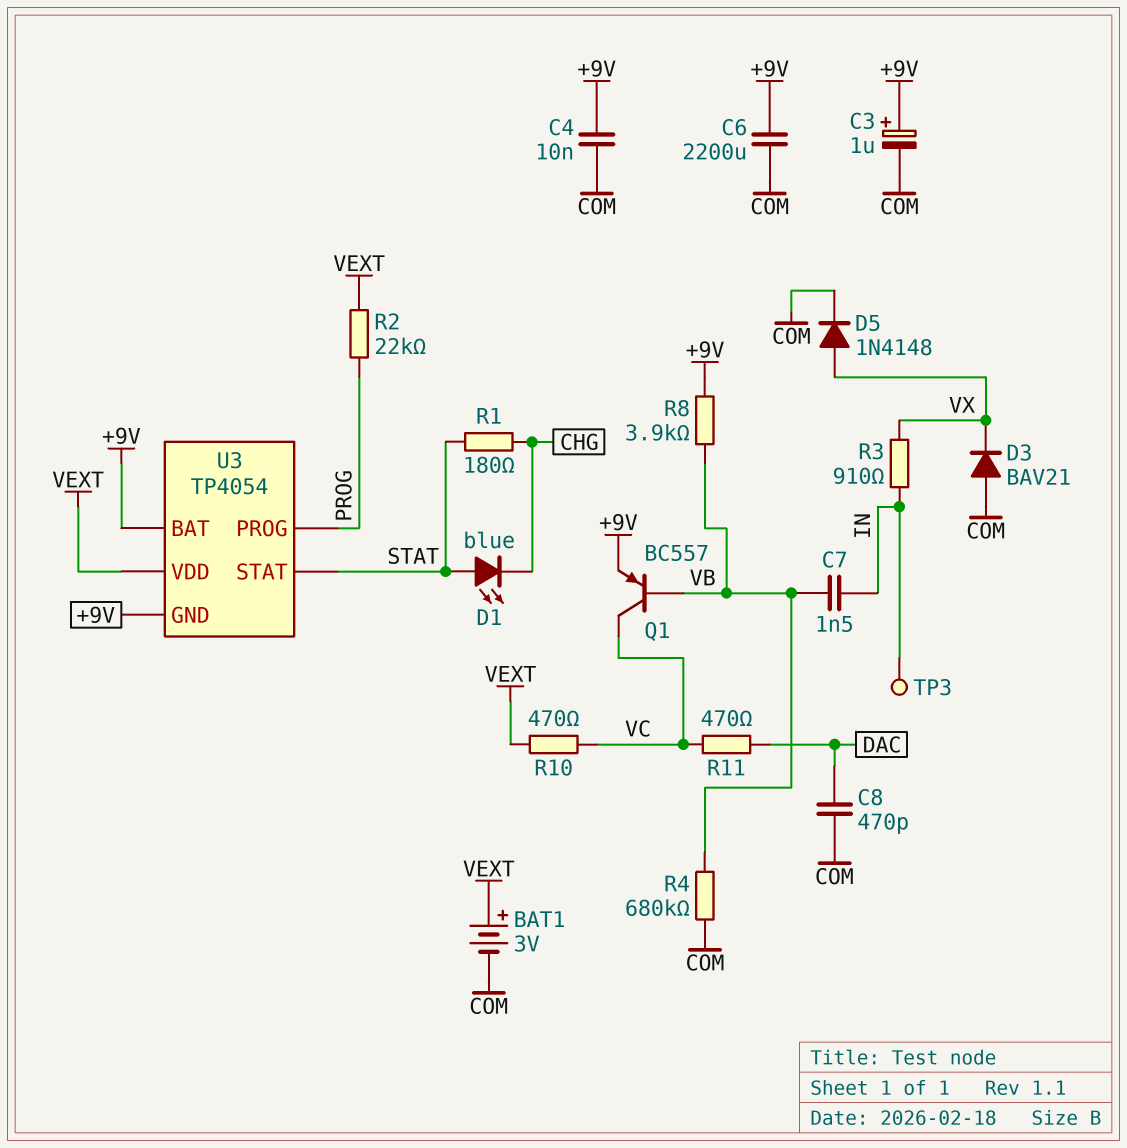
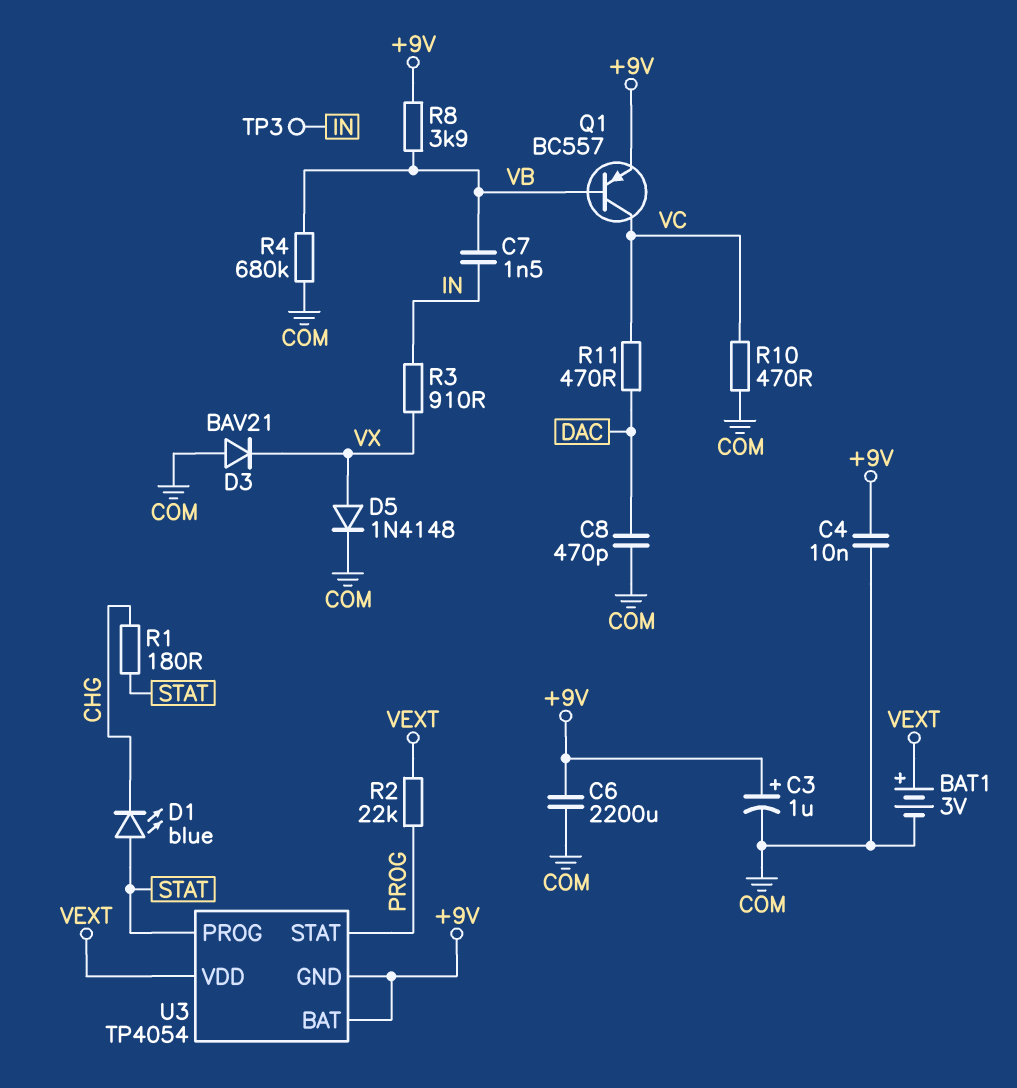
R10: 470 (VC, VEXT) -> 470 (COM, VC)
U3 pin PROG: PROG -> STAT
U3 pin STAT: STAT -> PROG

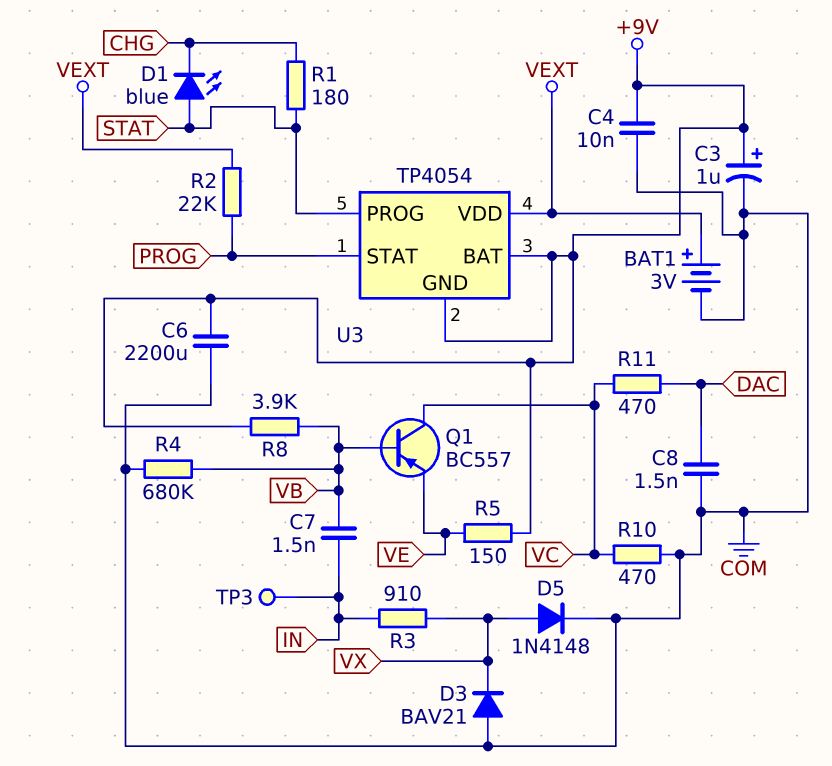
C8: 470pF (COM, DAC) -> 1.5nF (COM, DAC)
Q1: PNP BC557 (B VB, C VC, E +9V) -> PNP BC557 (B VB, C VC, E VE)
R5: none -> 150 (+9V, VE)

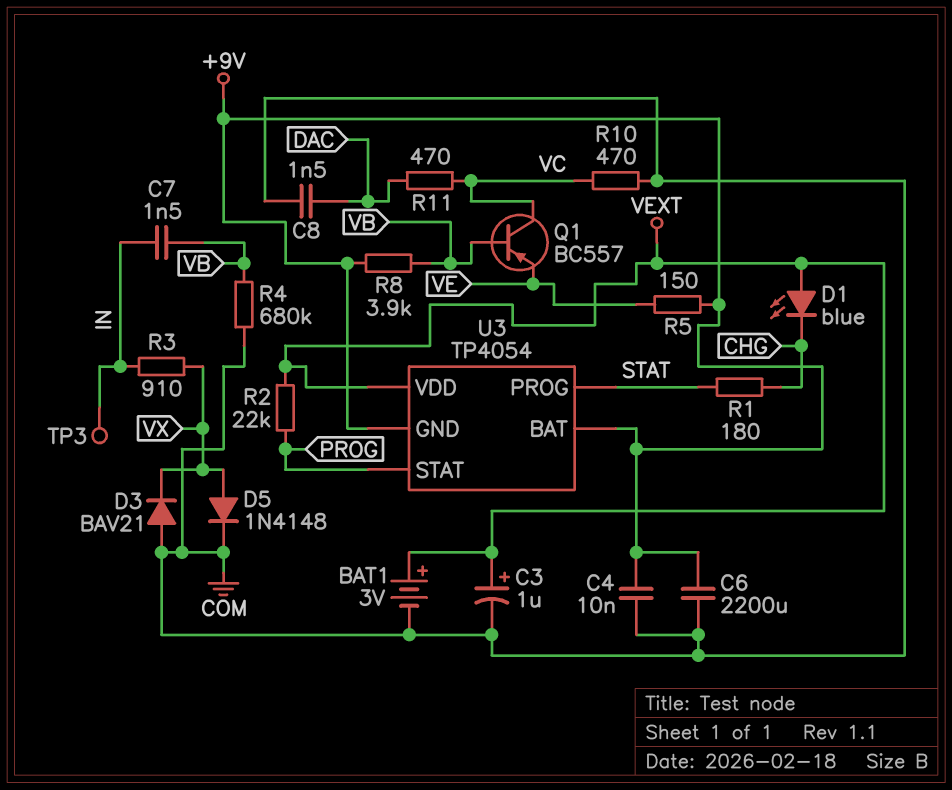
C3: 1uF (plus +9V, minus COM) -> 1uF (plus VEXT, minus COM)
D1: LED blue (A STAT, K CHG) -> LED blue (A VEXT, K CHG)

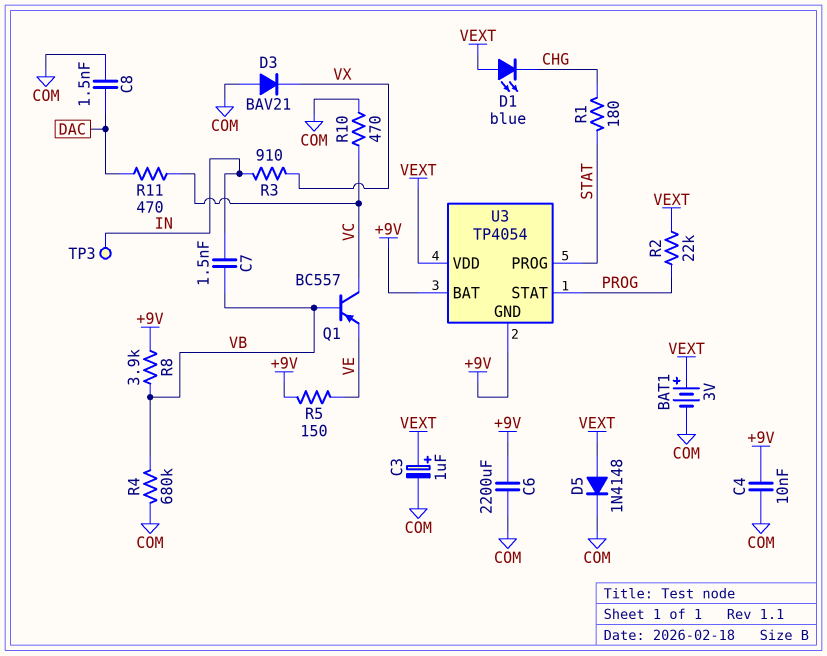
D5: diode 1N4148 (A VX, K COM) -> diode 1N4148 (A VEXT, K COM)

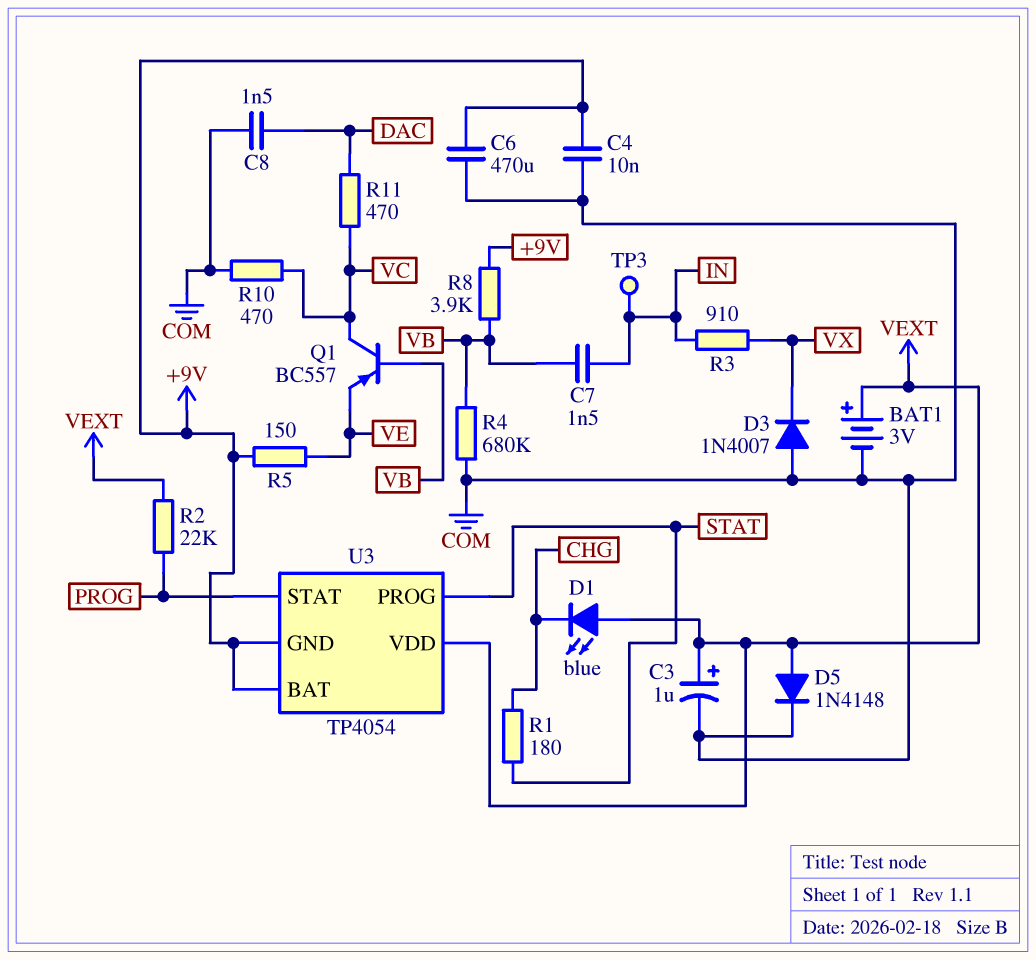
C6: 2200uF (+9V, COM) -> 470uF (+9V, COM)
D3: diode BAV21 (A COM, K VX) -> diode 1N4007 (A COM, K VX)

